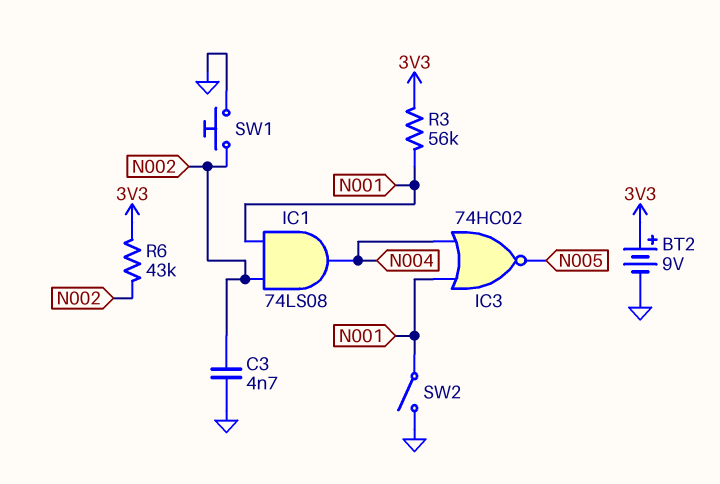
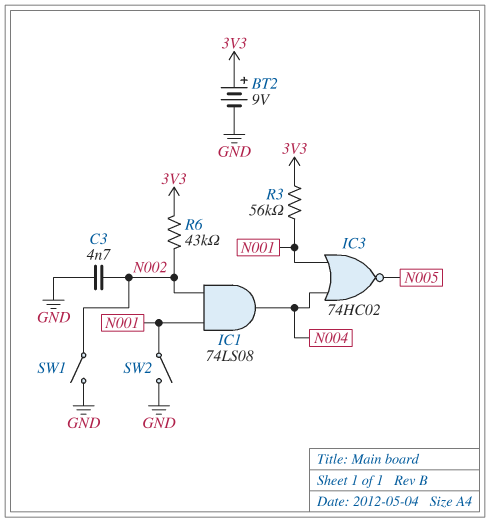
SW1: button (GND, N002) -> switch (GND, N002)

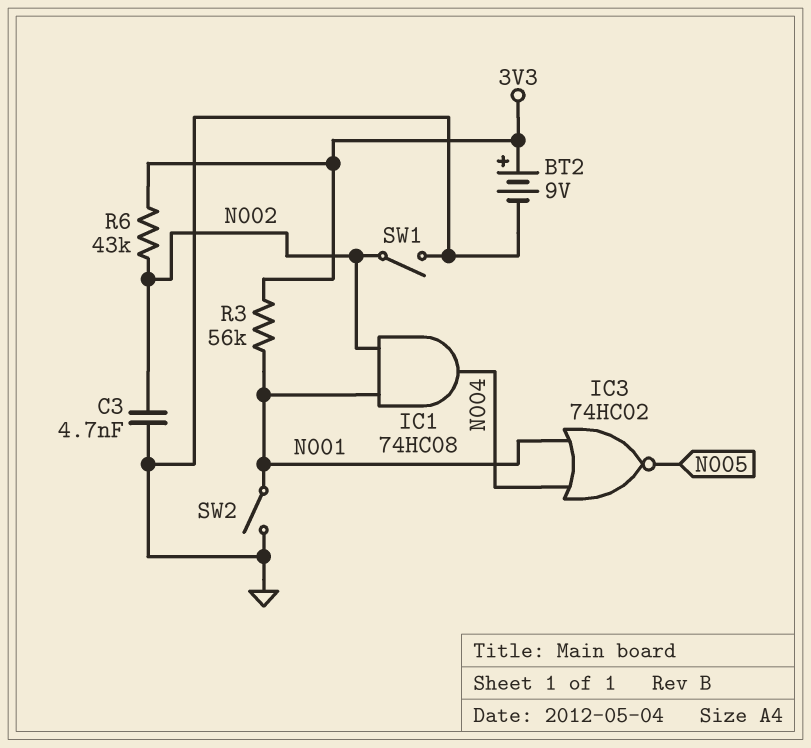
IC1: AND 74LS08 (in N001, in N002, out N004) -> AND 74HC08 (in N001, in N002, out N004)

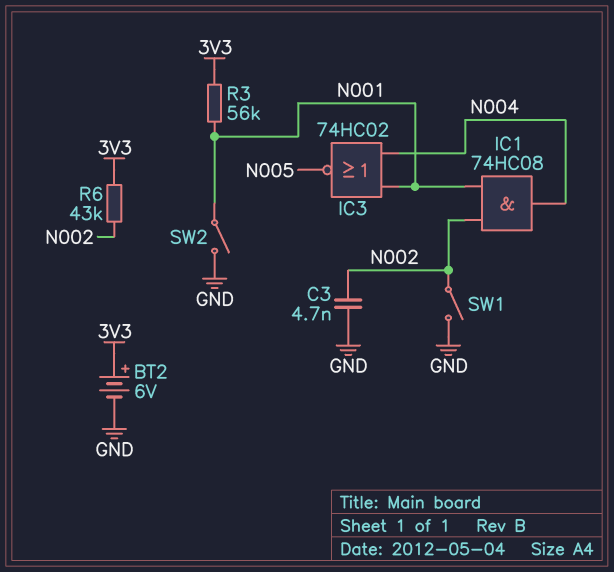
BT2: 9V (plus 3V3, minus GND) -> 6V (plus 3V3, minus GND)

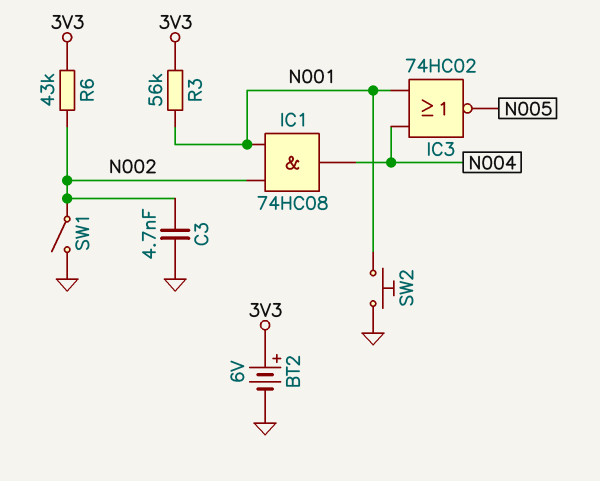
SW2: switch (GND, N001) -> button (GND, N001)

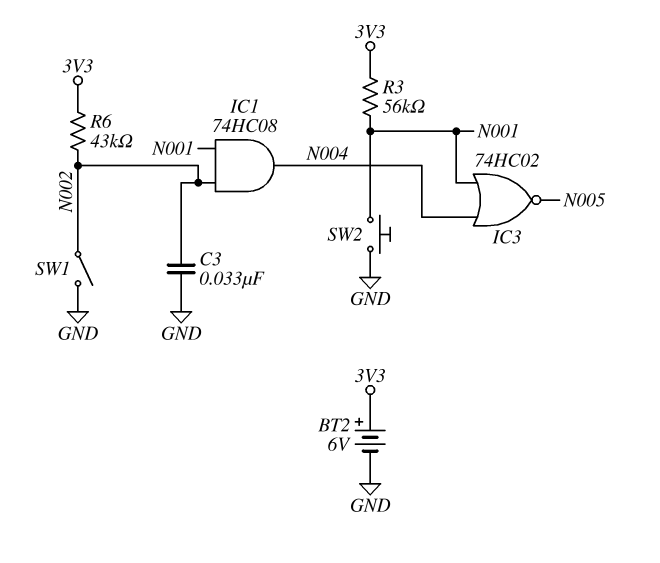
C3: 4.7nF (GND, N002) -> 33nF (GND, N002)

